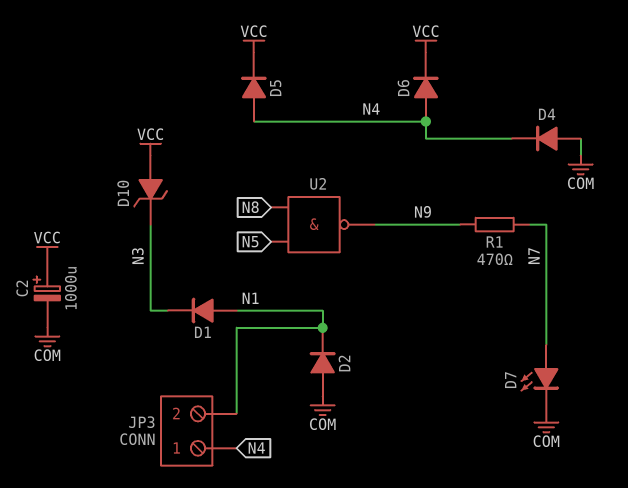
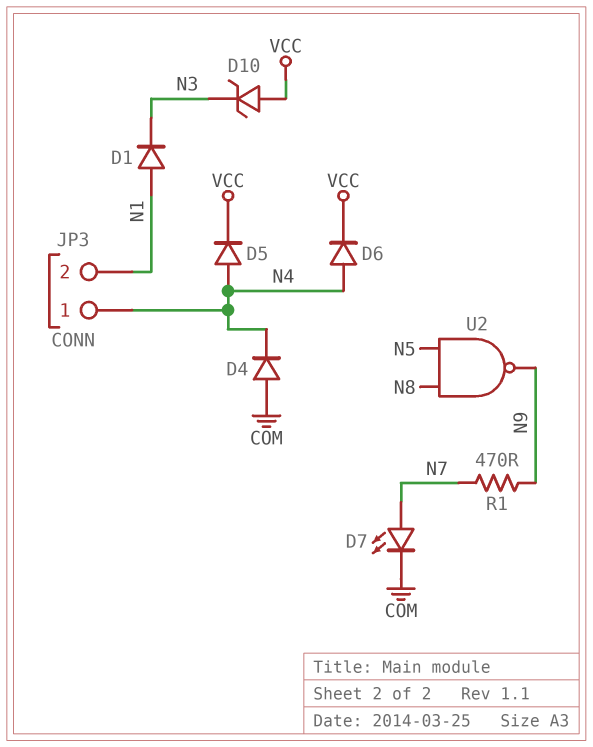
C2: 1000uF (plus VCC, minus COM) -> none
D2: diode (A COM, K N1) -> none

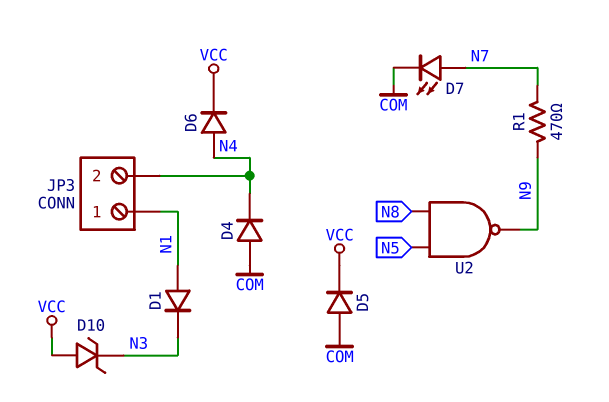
D5: diode (A N4, K VCC) -> diode (A COM, K VCC)
JP3 pin 1: N4 -> N1
JP3 pin 2: N1 -> N4

